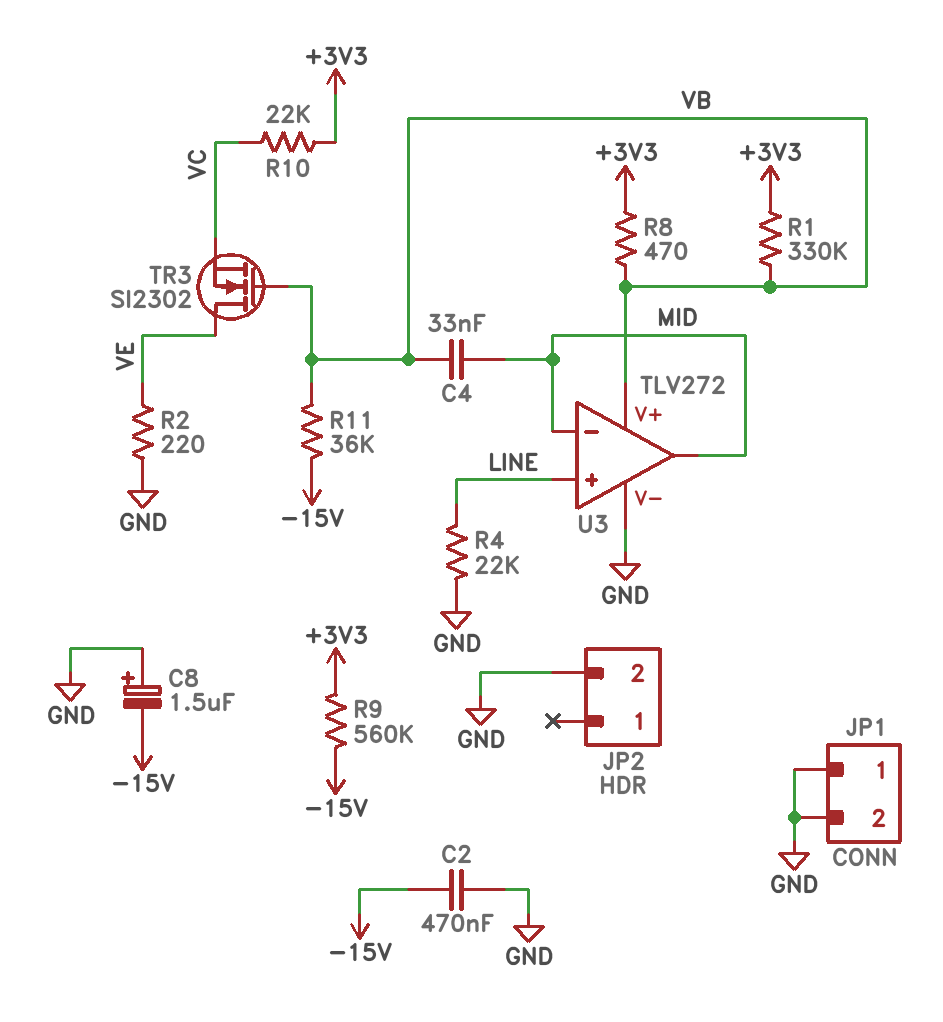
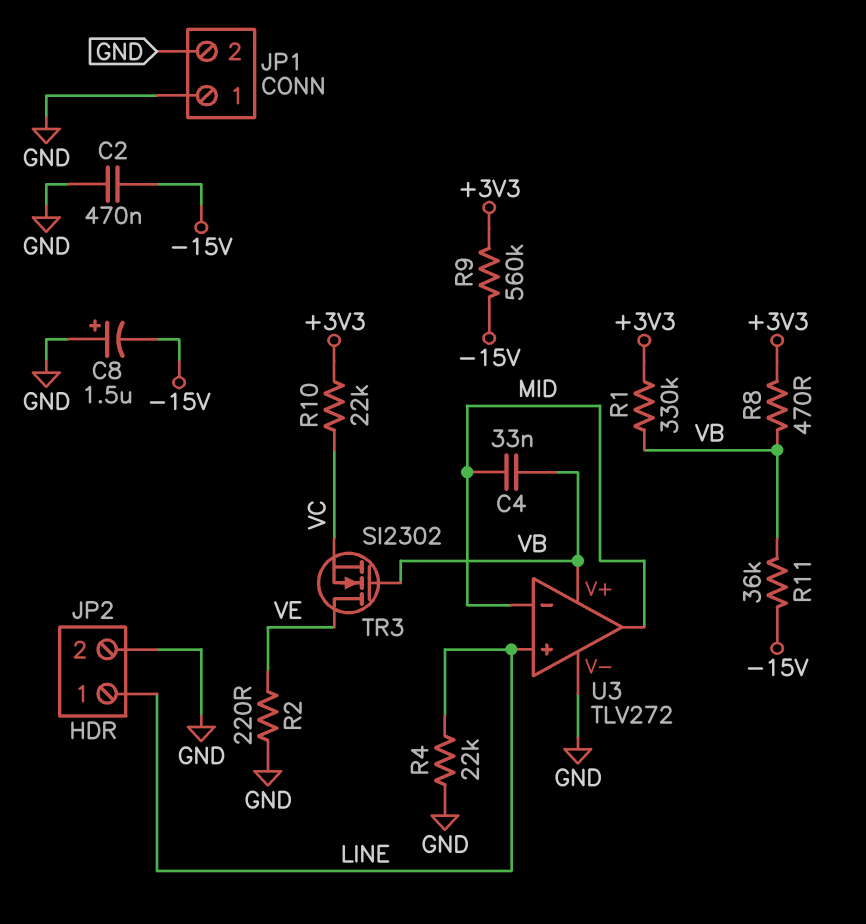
JP2 pin 1: none -> LINE

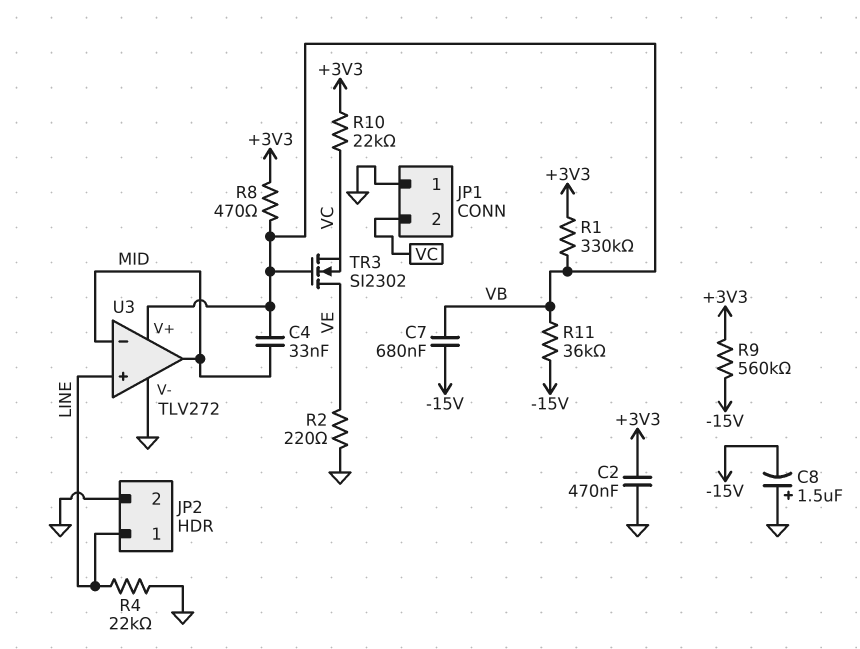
C2: 470nF (-15V, GND) -> 470nF (+3V3, GND)
C7: none -> 680nF (-15V, VB)
JP1 pin 2: GND -> VC

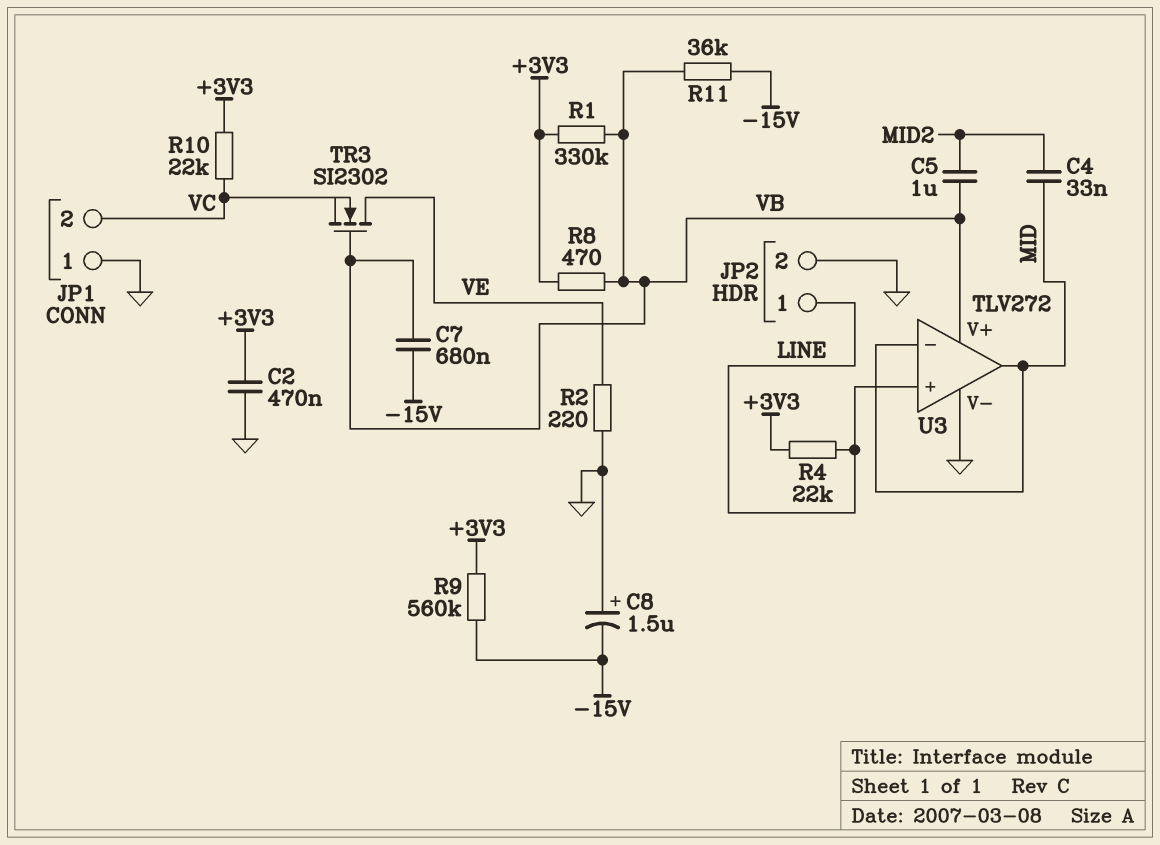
C4: 33nF (MID, VB) -> 33nF (MID, MID2)
C5: none -> 1uF (MID2, VB)
R4: 22k (GND, LINE) -> 22k (+3V3, LINE)

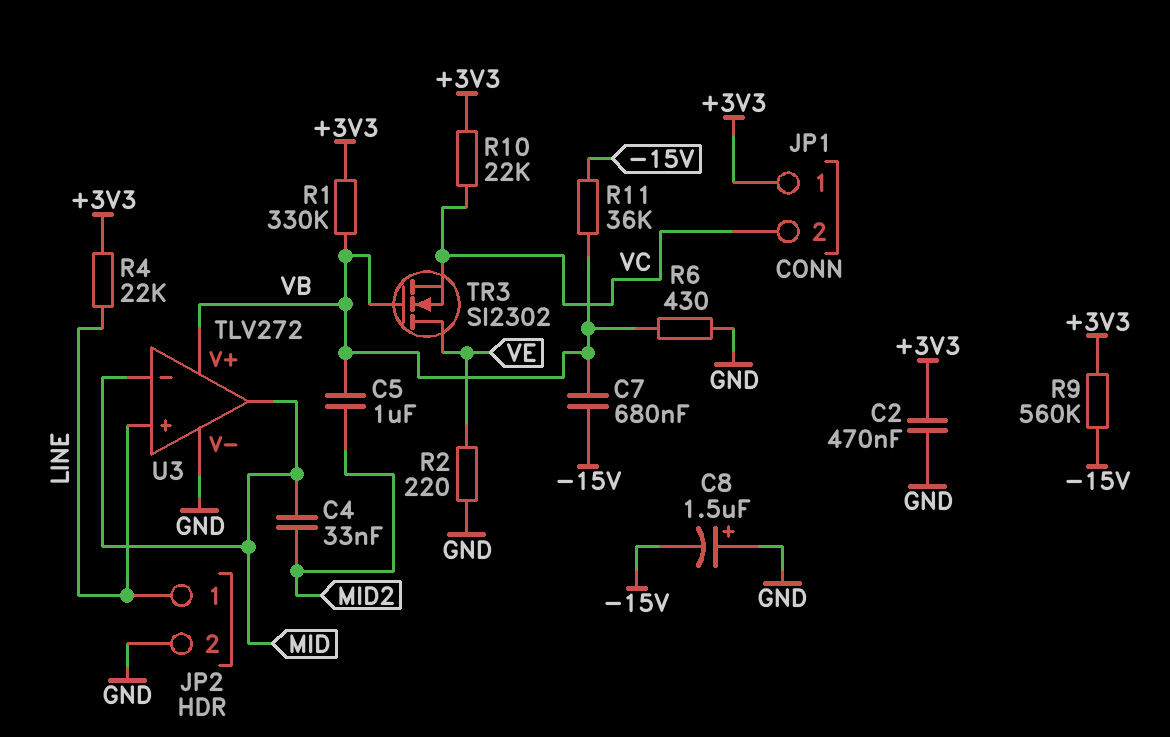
JP1 pin 1: GND -> +3V3
R6: none -> 430 (GND, VB)
R8: 470 (+3V3, VB) -> none

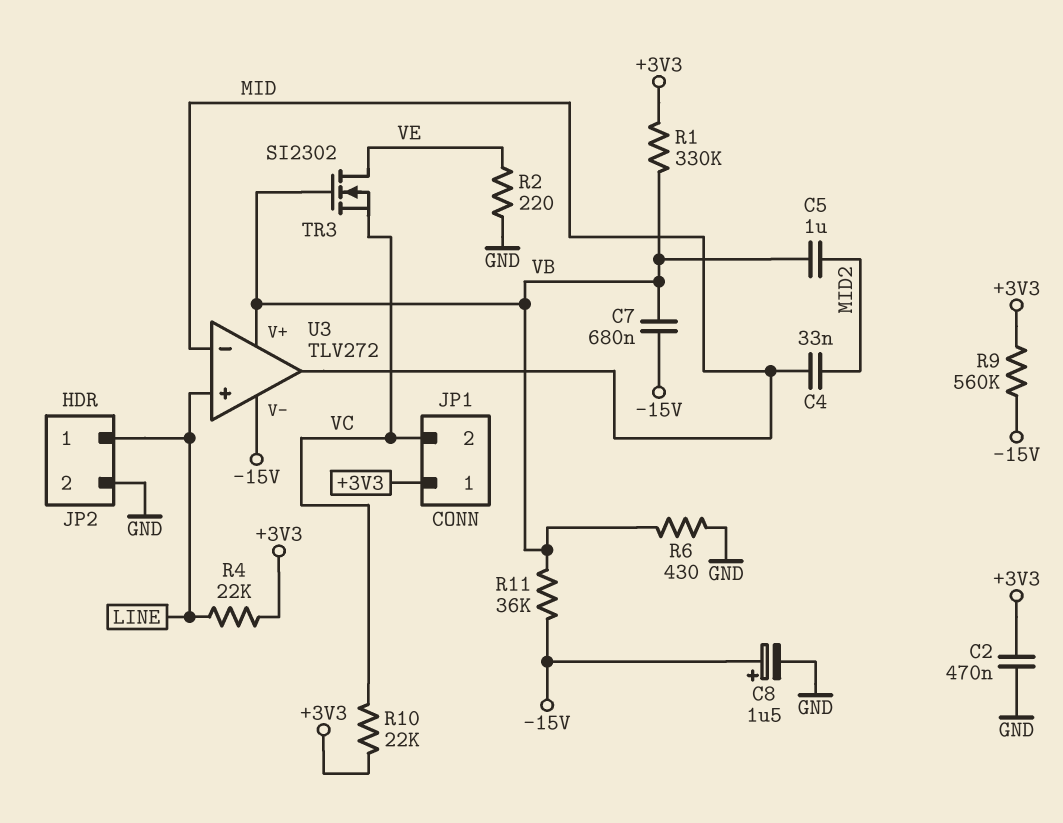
C8: 1.5uF (plus GND, minus -15V) -> 1.5uF (plus -15V, minus GND)
U3 pin V-: GND -> -15V

